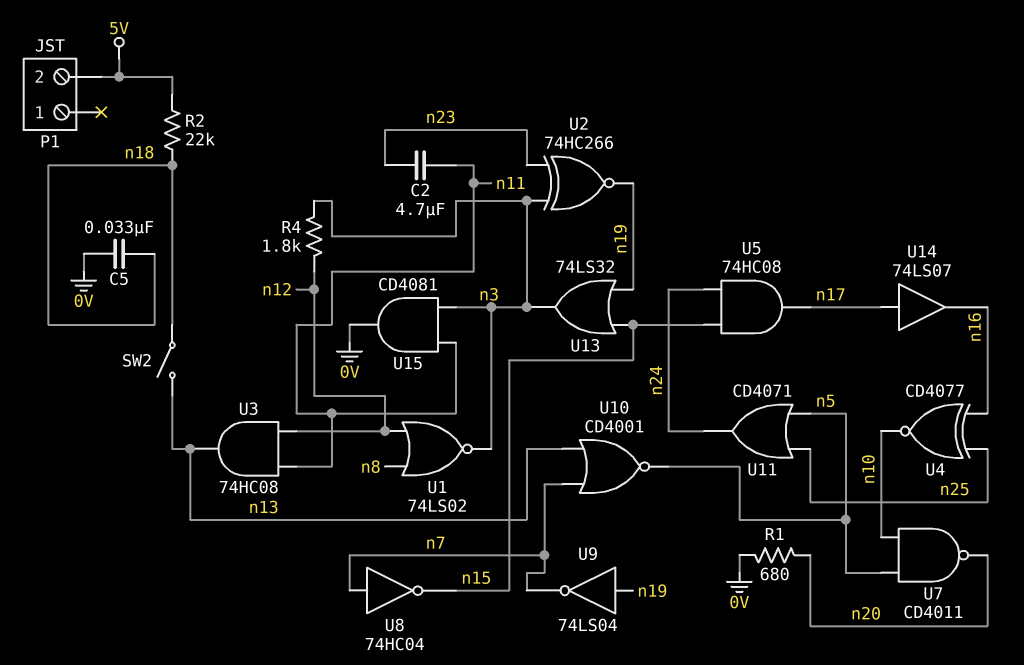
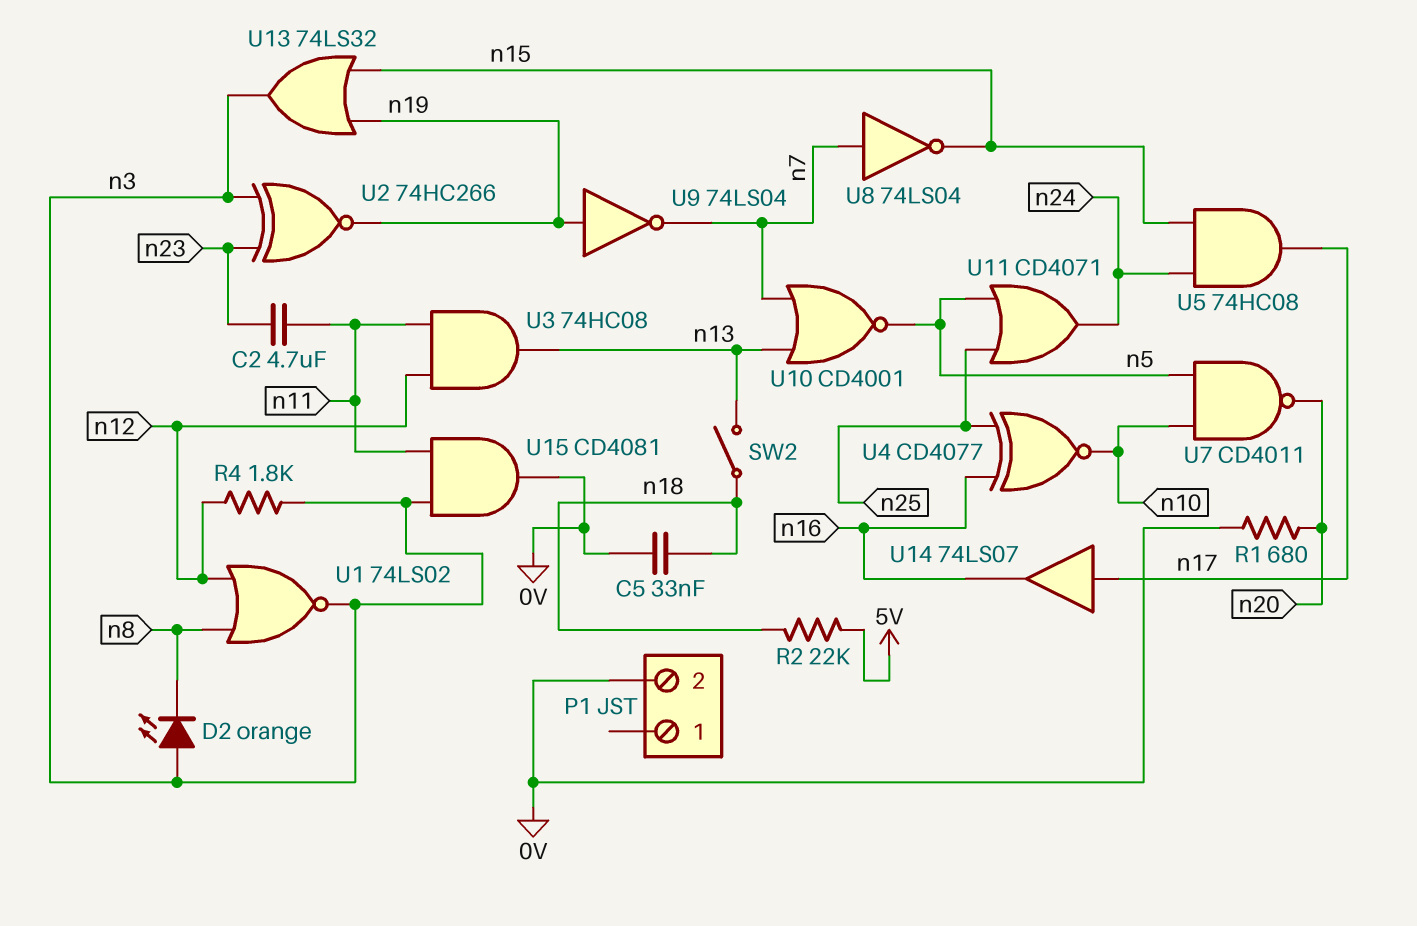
D2: none -> LED orange (A n3, K n8)
P1 pin 2: 5V -> 0V
U8: NOT 74HC04 (in n7, out n15) -> NOT 74LS04 (in n7, out n15)

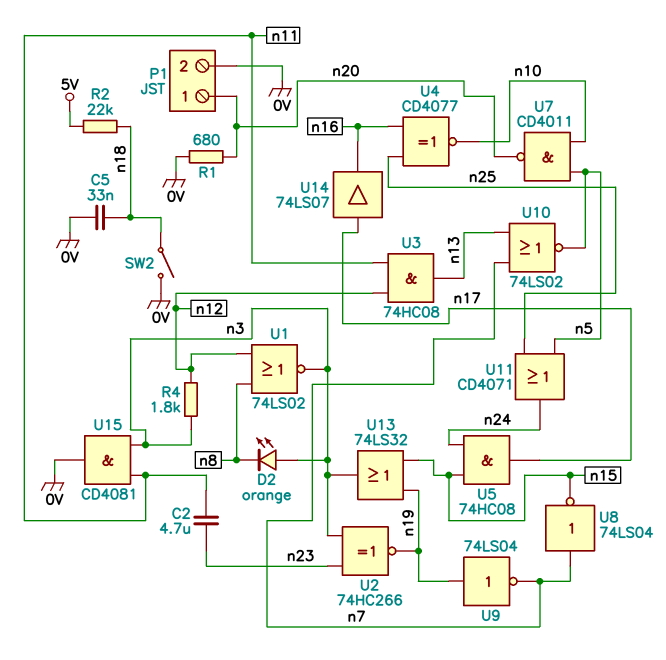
P1 pin 1: none -> n20
SW2: switch (n13, n18) -> switch (0V, n18)
U10: NOR CD4001 (in n7, in n13, out n5) -> NOR 74LS02 (in n7, in n13, out n5)

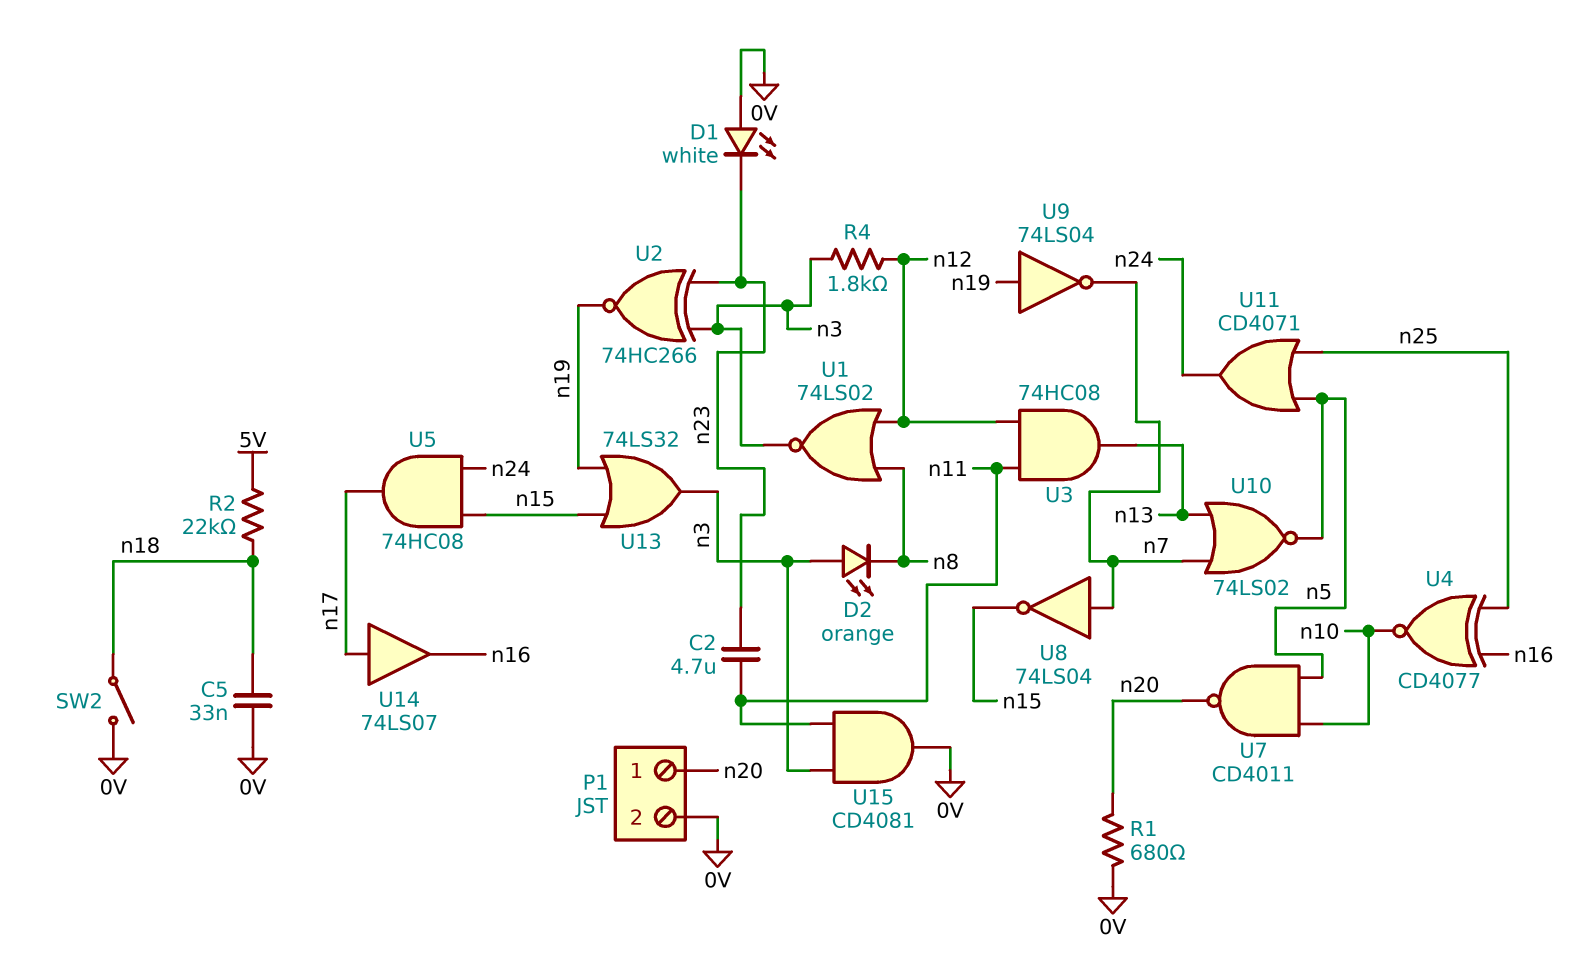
D1: none -> LED white (A 0V, K n23)

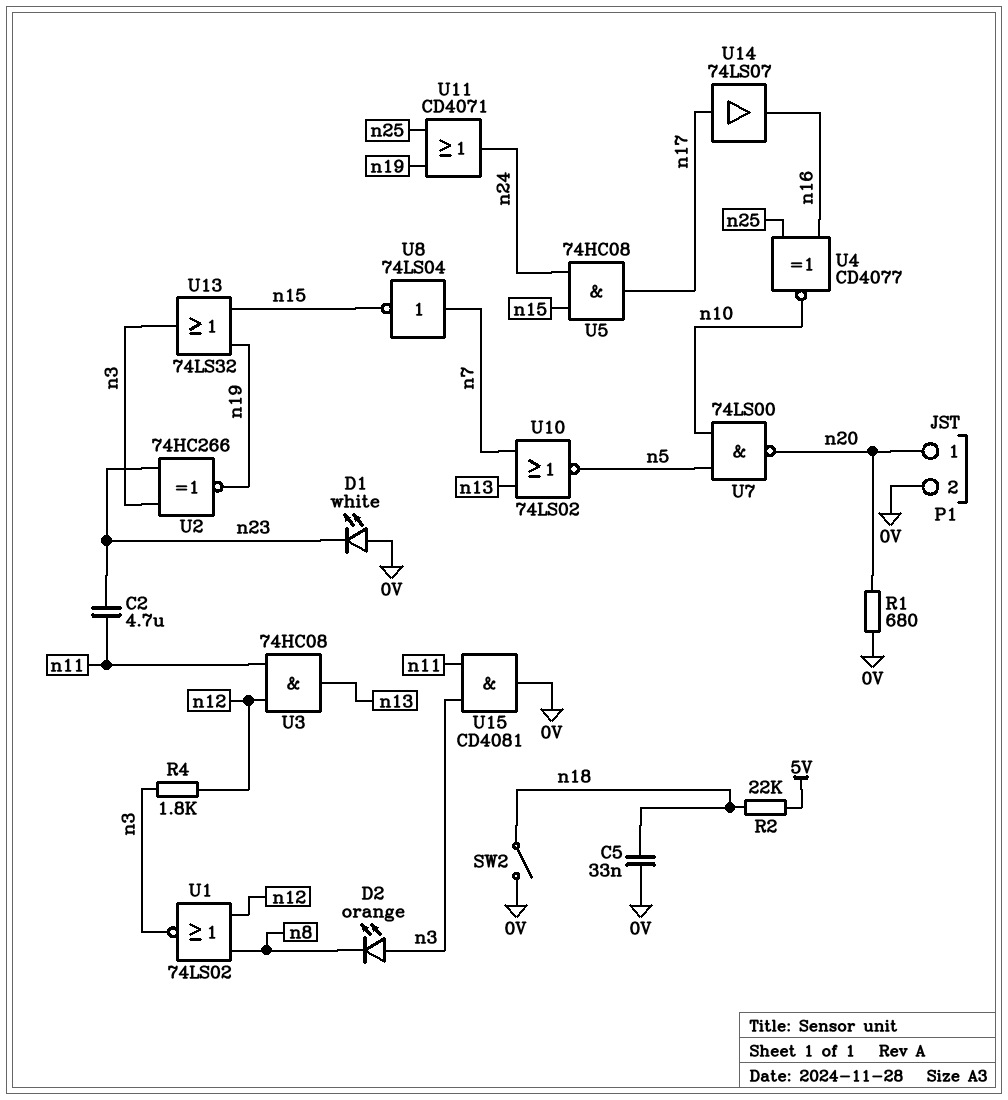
U7: NAND CD4011 (in n5, in n10, out n20) -> NAND 74LS00 (in n5, in n10, out n20)
U9: NOT 74LS04 (in n19, out n7) -> none
U11: OR CD4071 (in n5, in n25, out n24) -> OR CD4071 (in n19, in n25, out n24)

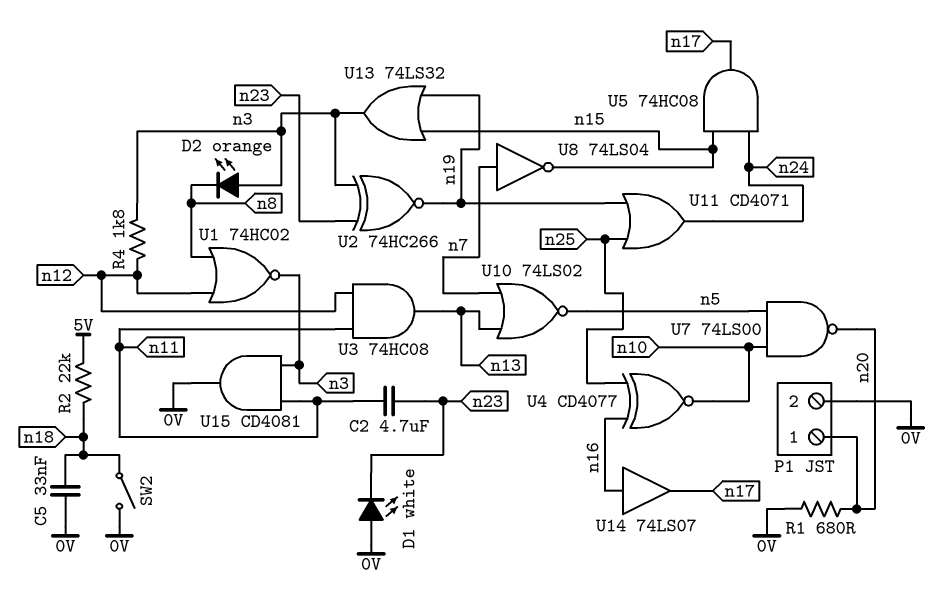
U1: NOR 74LS02 (in n8, in n12, out n3) -> NOR 74HC02 (in n8, in n12, out n3)
U14: buffer 74LS07 (in n17, out n16) -> buffer 74LS07 (in n16, out n17)

